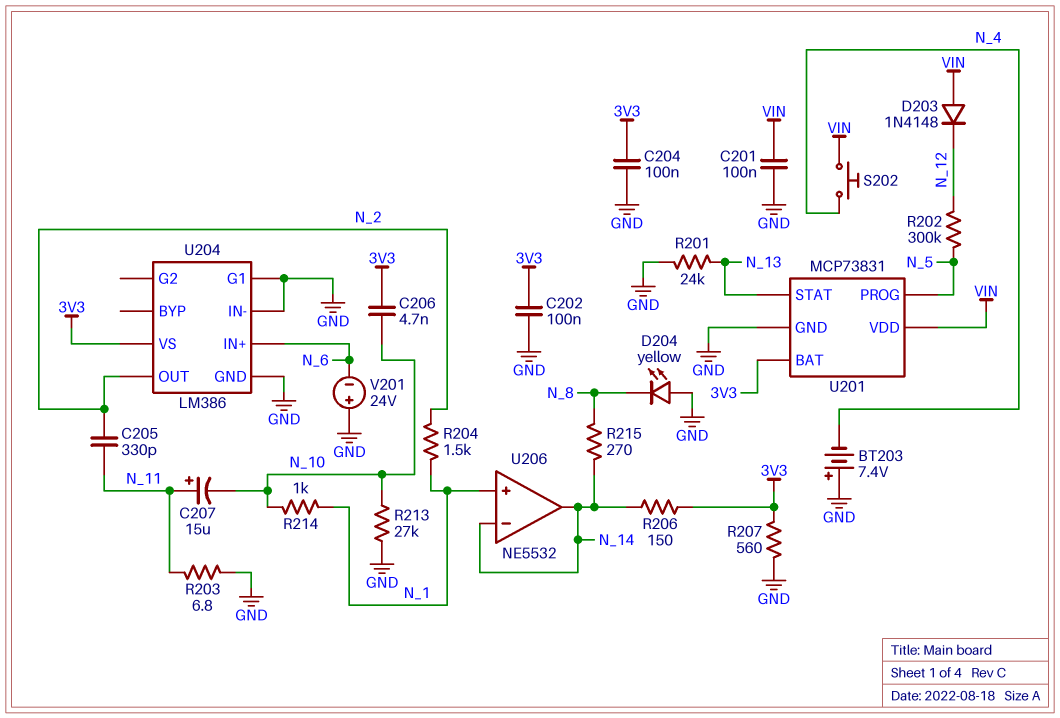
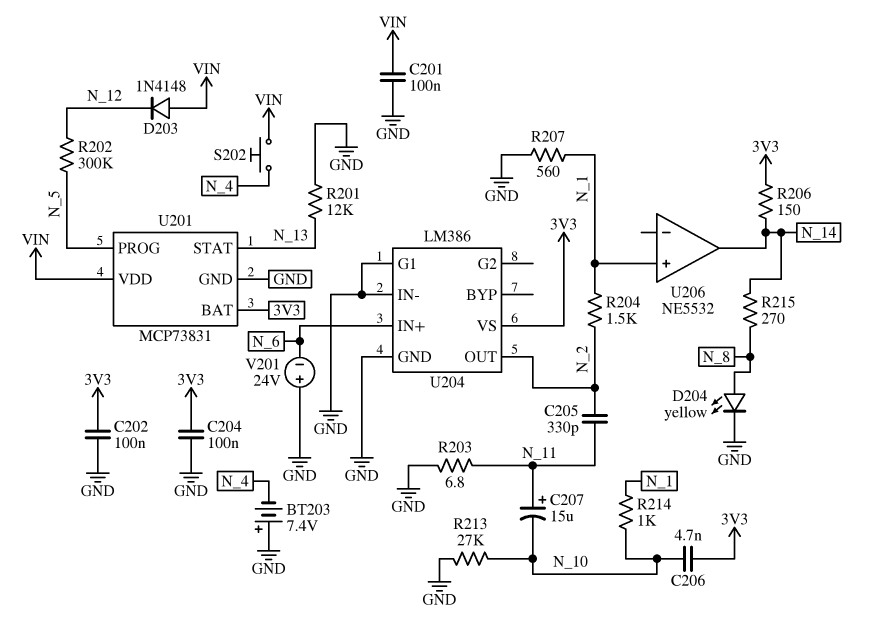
D204: LED yellow (A GND, K N_8) -> LED yellow (A N_8, K GND)
R201: 24k (GND, N_13) -> 12k (GND, N_13)
R207: 560 (3V3, GND) -> 560 (GND, N_1)
U206 pin in-: N_14 -> none

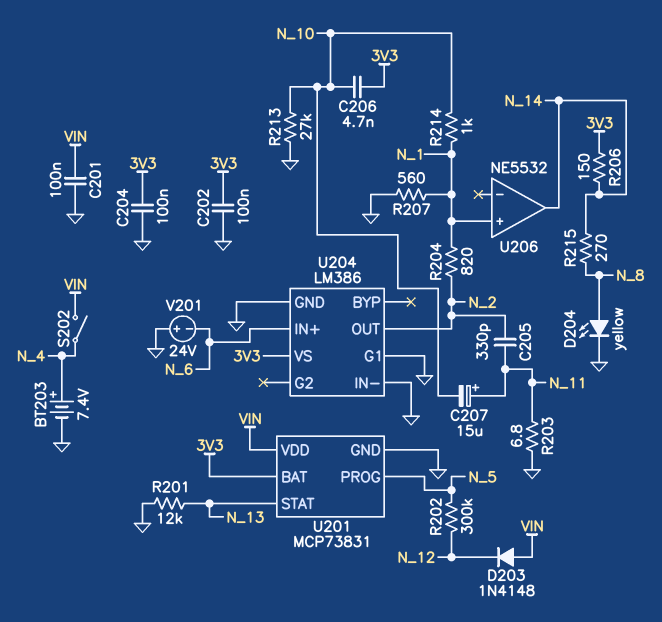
BT203: 7.4V (plus GND, minus N_4) -> 7.4V (plus N_4, minus GND)
R204: 1.5k (N_1, N_2) -> 820 (N_1, N_2)
S202: button (N_4, VIN) -> switch (N_4, VIN)

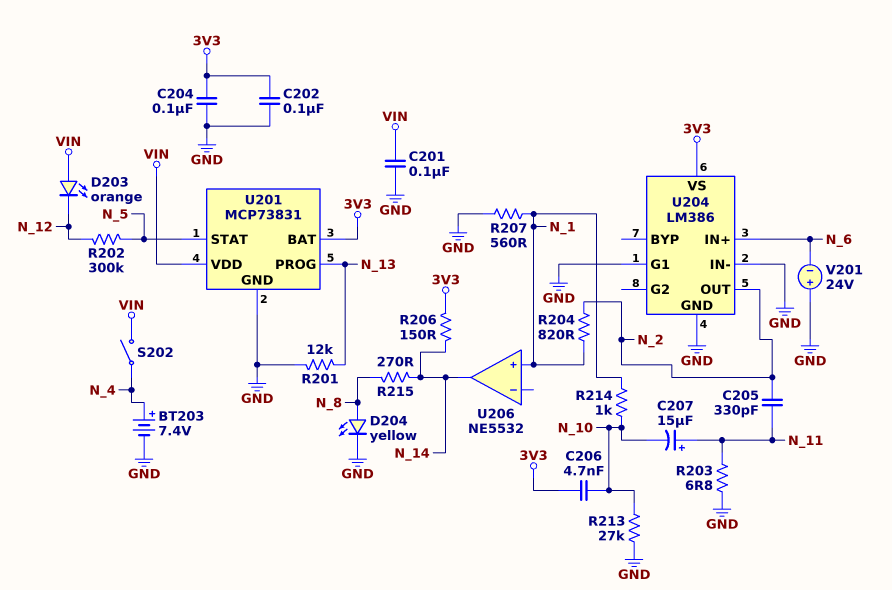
D203: diode 1N4148 (A VIN, K N_12) -> LED orange (A VIN, K N_12)
U201 pin PROG: N_5 -> N_13
U201 pin STAT: N_13 -> N_5

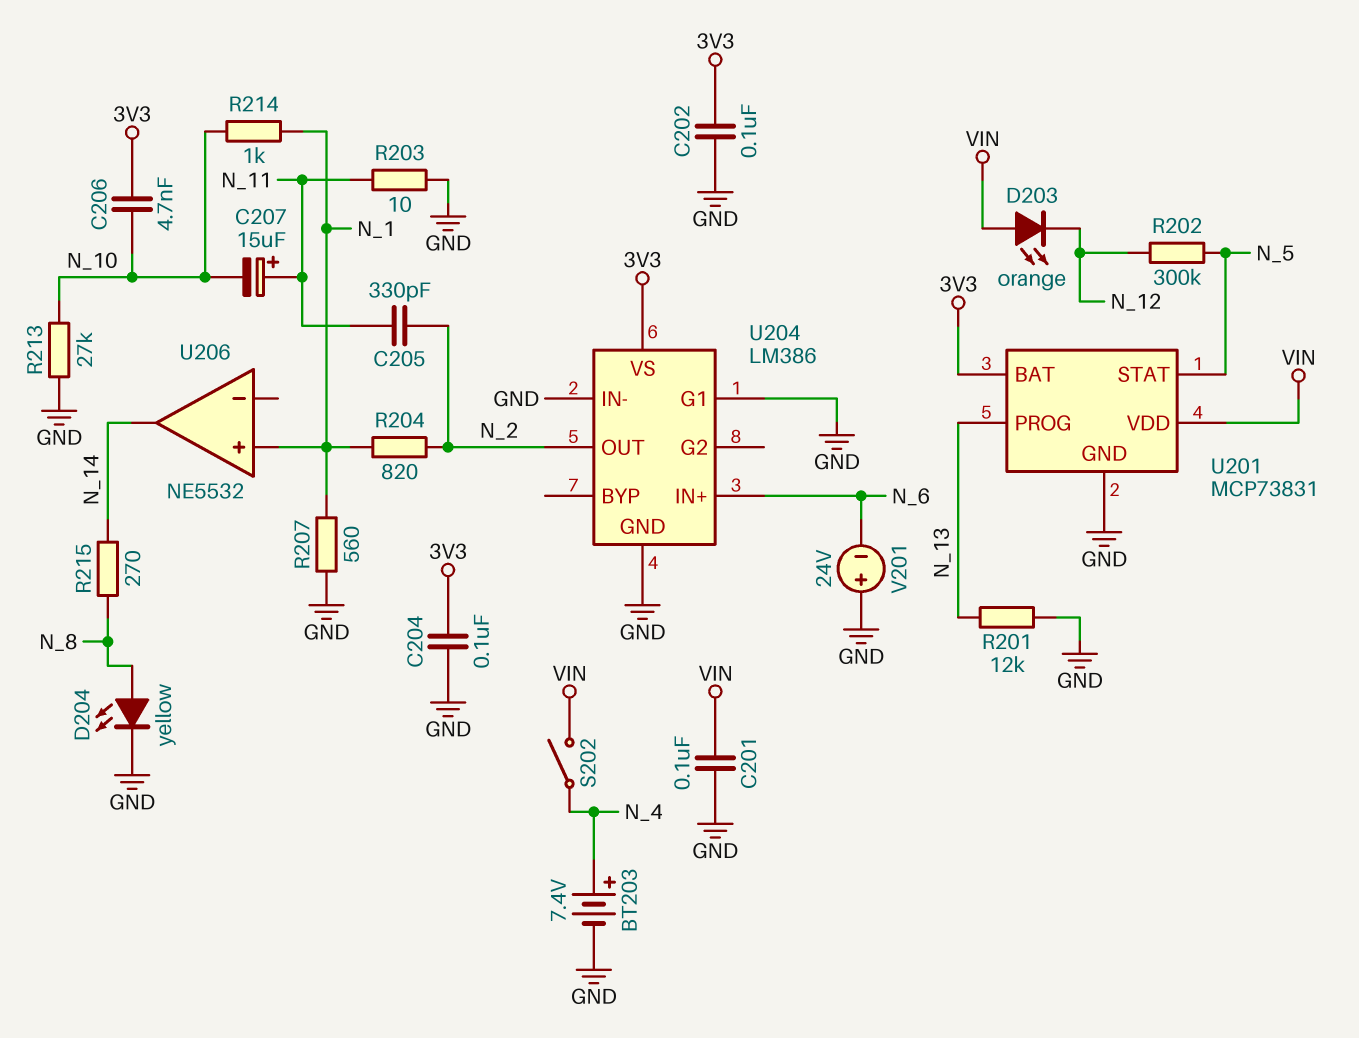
R203: 6.8 (GND, N_11) -> 10 (GND, N_11)
R206: 150 (3V3, N_14) -> none

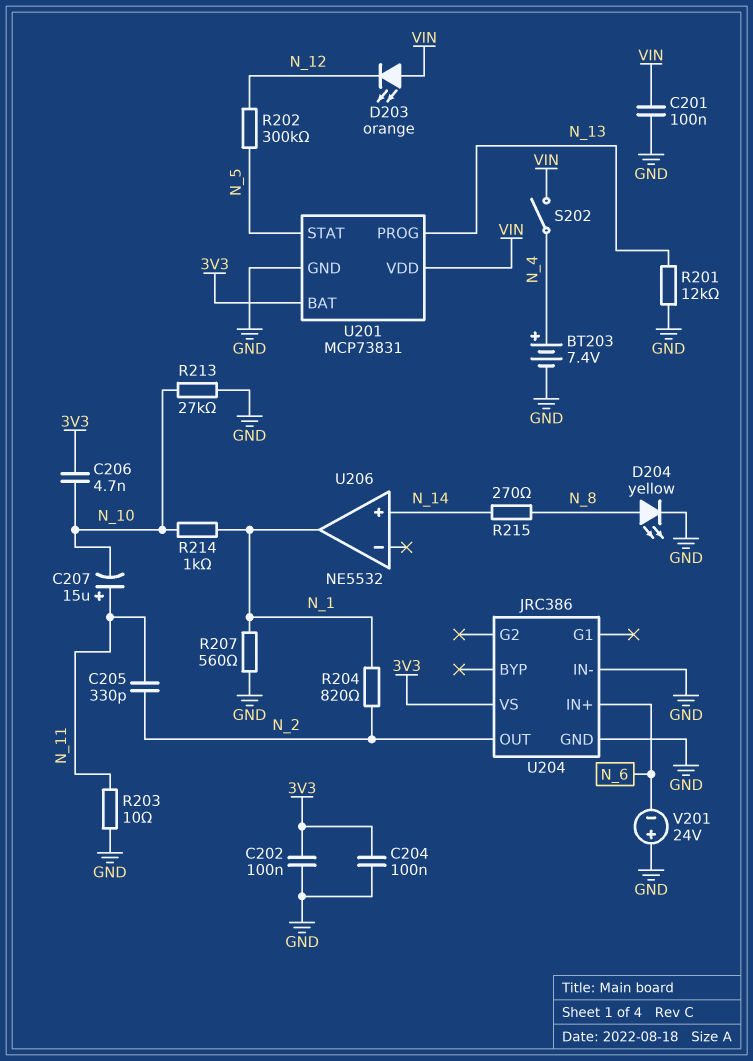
U204: LM386 -> JRC386
U204 pin G1: GND -> none
U206 pin in+: N_1 -> N_14
U206 pin out: N_14 -> N_1

